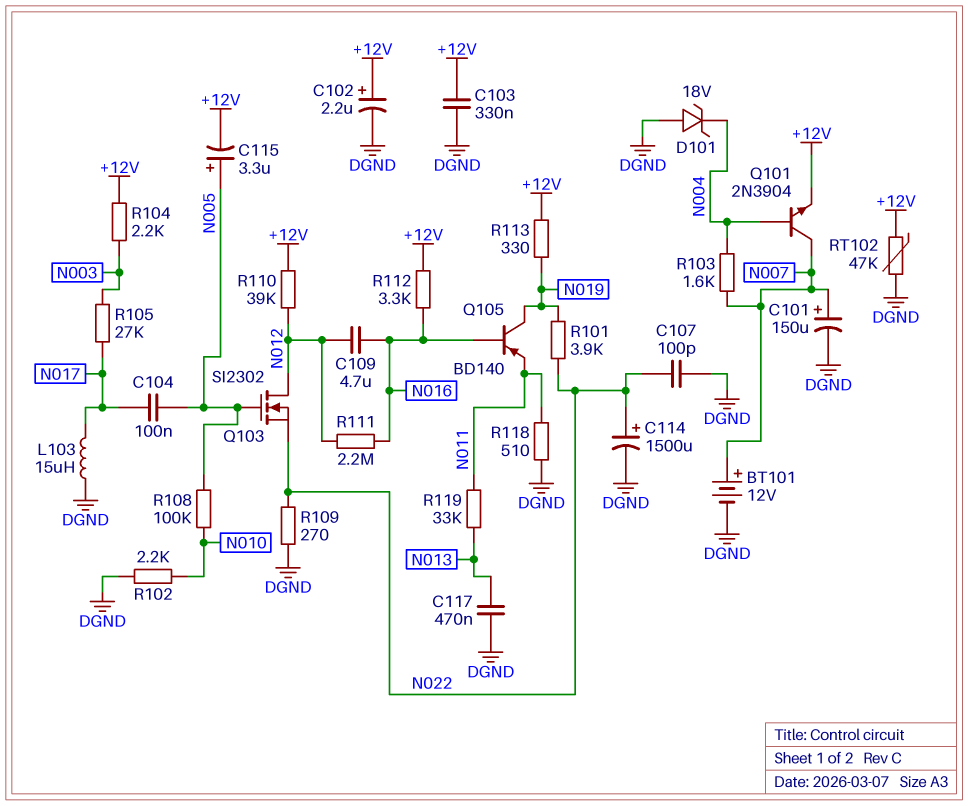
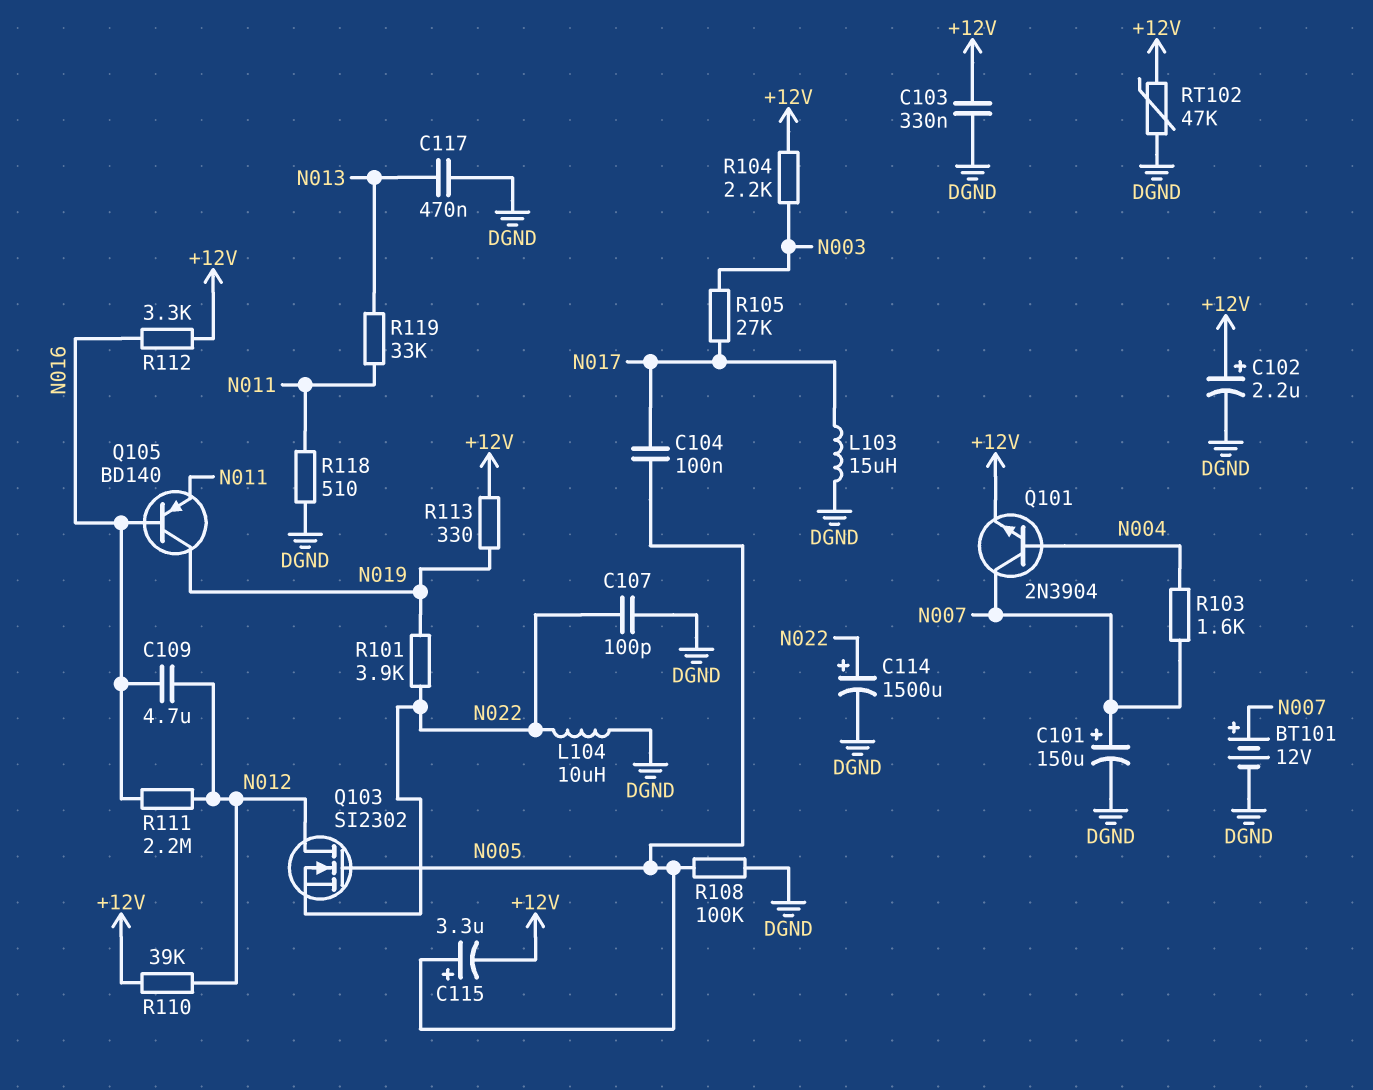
D101: zener 18V (A DGND, K N004) -> none
L104: none -> 10uH (DGND, N022)
R102: 2.2k (DGND, N010) -> none
R108: 100k (N005, N010) -> 100k (DGND, N005)
R109: 270 (DGND, N022) -> none

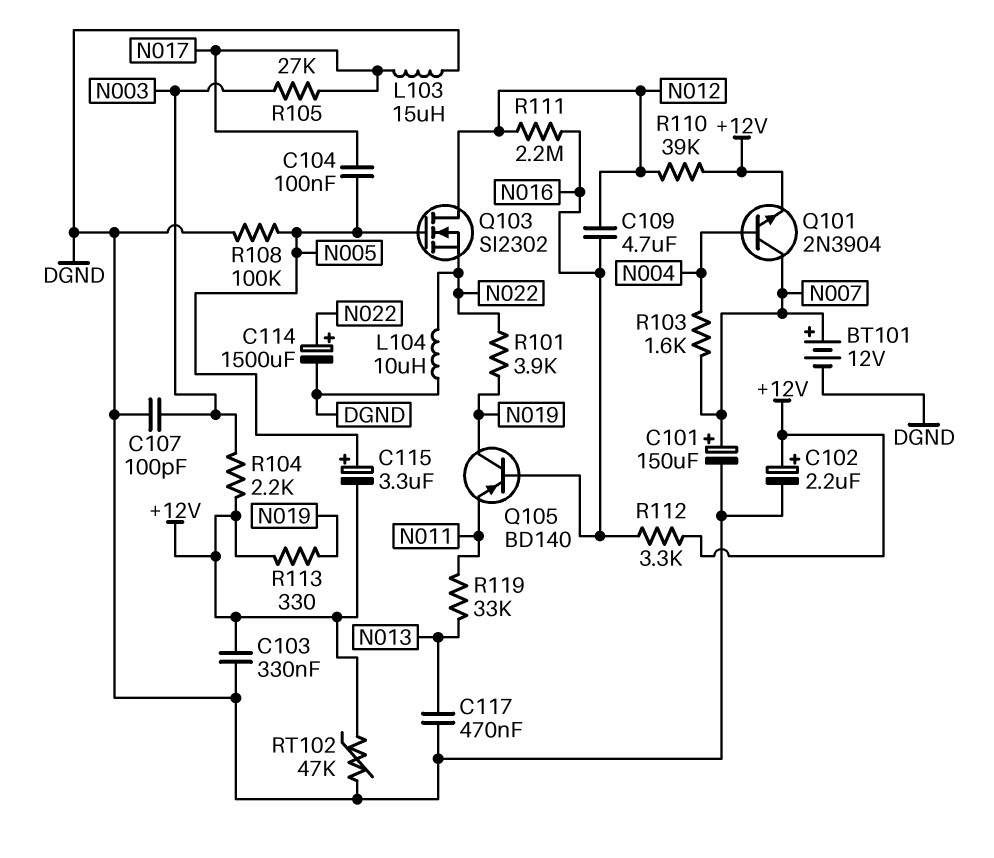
C107: 100pF (DGND, N022) -> 100pF (DGND, N003)
R118: 510 (DGND, N011) -> none

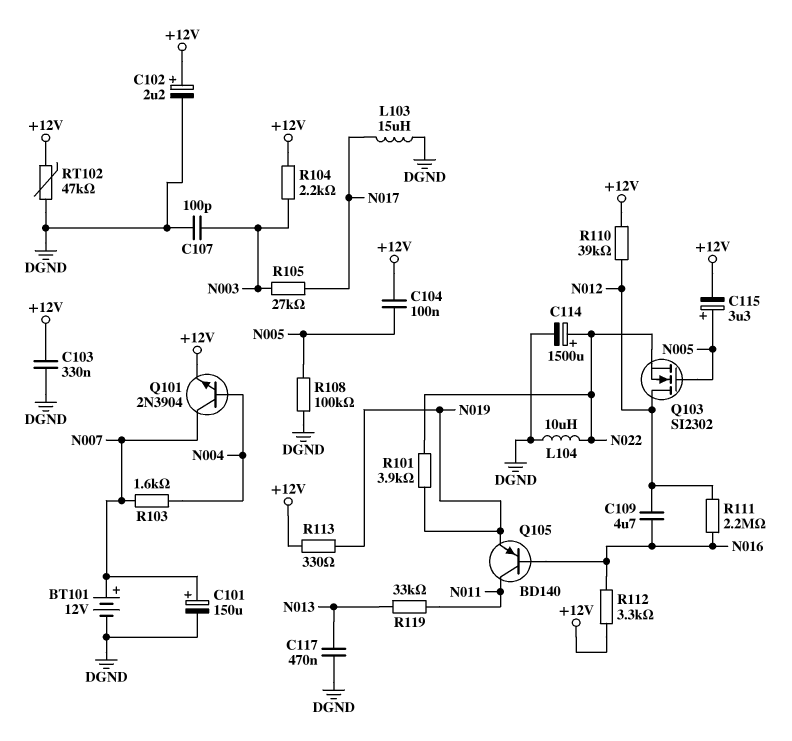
C104: 100nF (N005, N017) -> 100nF (+12V, N005)
Q105: PNP BD140 (B N016, C N019, E N011) -> PNP BD140 (B N016, C N011, E N019)

